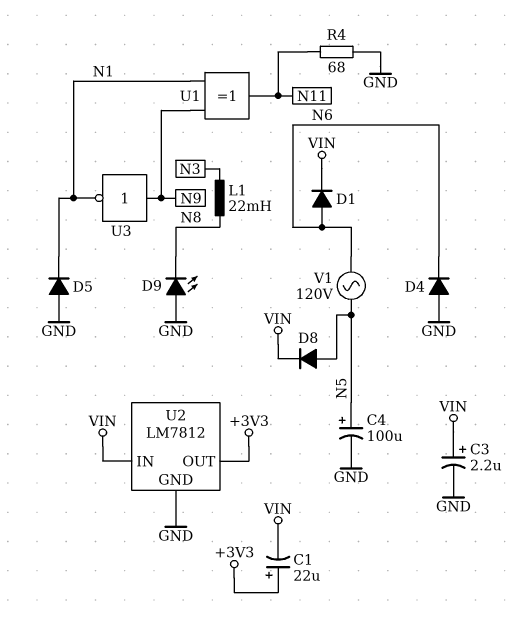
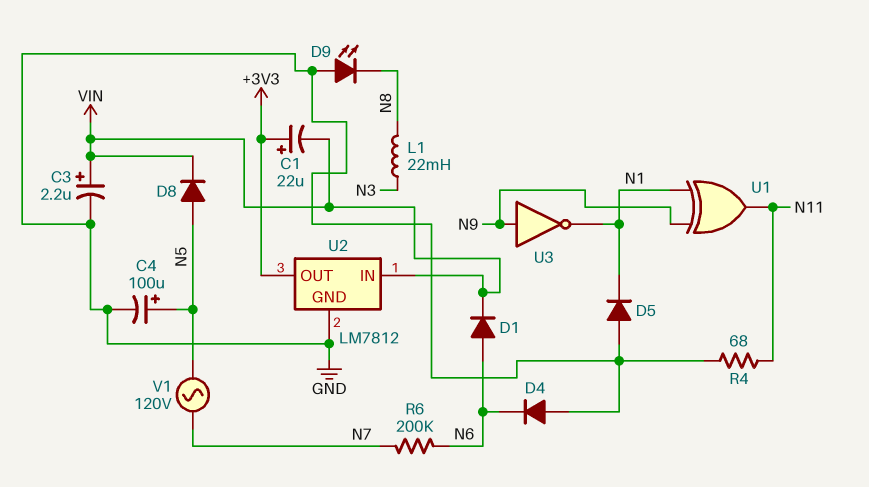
R6: none -> 200k (N6, N7)
V1: AC 120V (N5, N6) -> AC 120V (N5, N7)

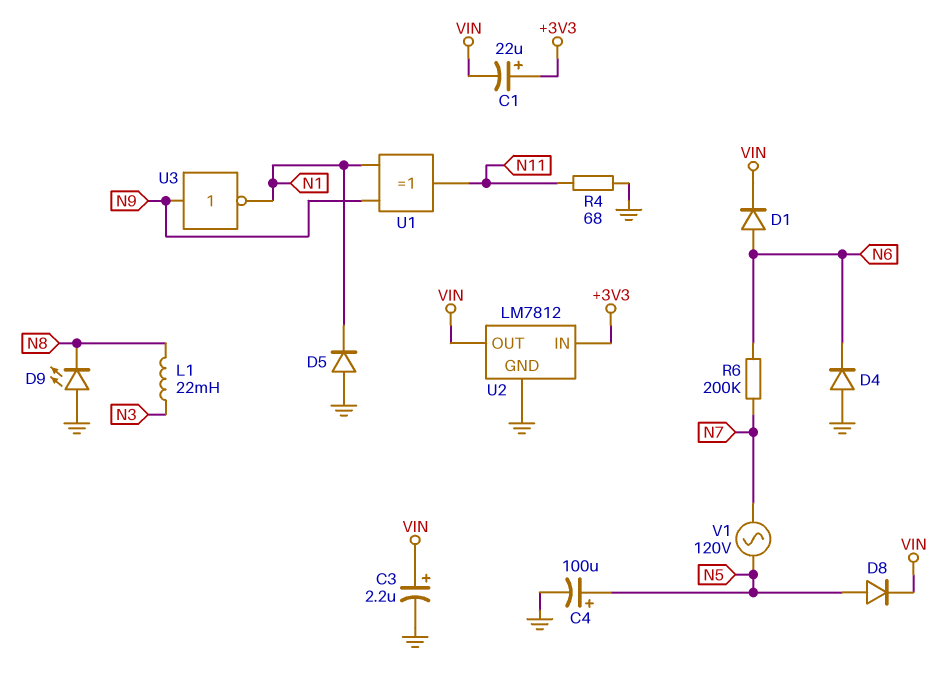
U2 pin IN: VIN -> +3V3
U2 pin OUT: +3V3 -> VIN

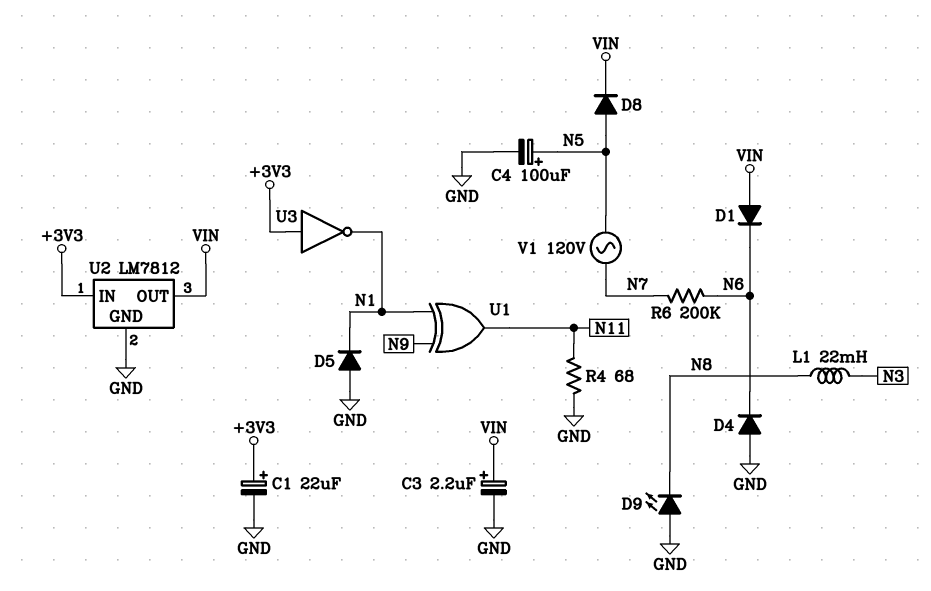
C1: 22uF (plus +3V3, minus VIN) -> 22uF (plus +3V3, minus GND)
D1: diode (A N6, K VIN) -> diode (A VIN, K N6)
U3: NOT (in N9, out N1) -> NOT (in +3V3, out N1)

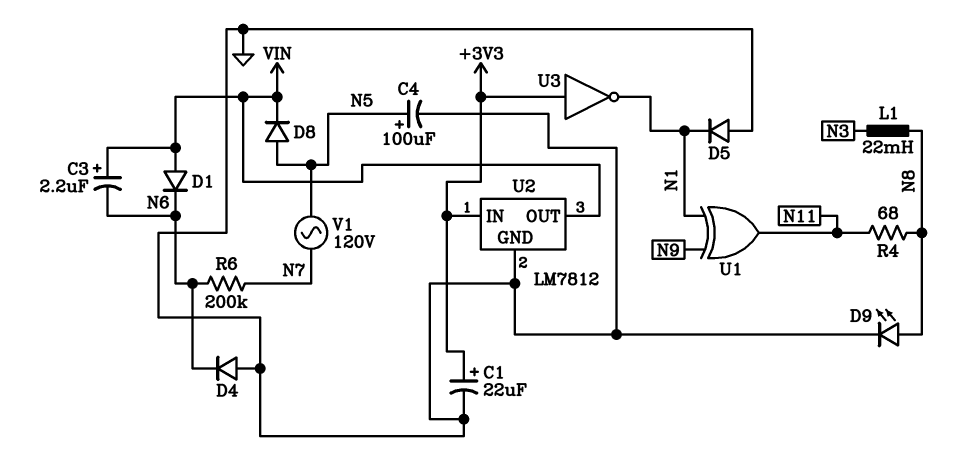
C3: 2.2uF (plus VIN, minus GND) -> 2.2uF (plus VIN, minus N6)
D9: LED (A GND, K N8) -> LED (A N8, K GND)
R4: 68 (GND, N11) -> 68 (N8, N11)

